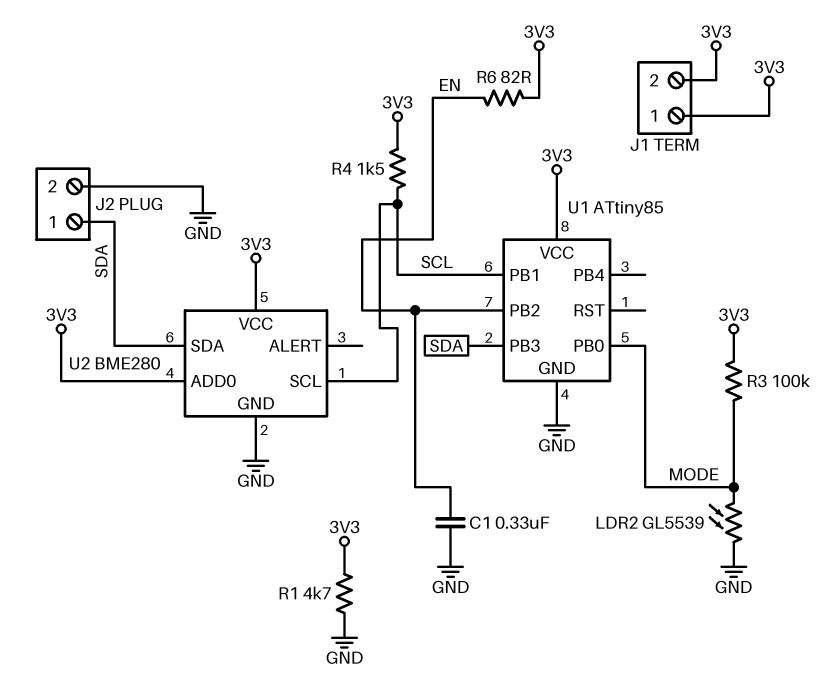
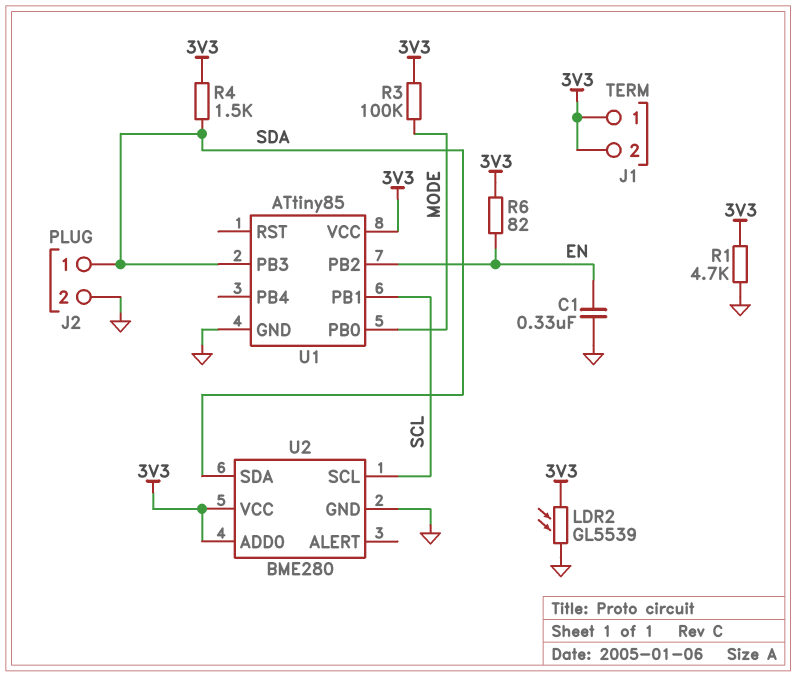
LDR2: GL5539 (GND, MODE) -> GL5539 (3V3, GND)
R4: 1.5k (3V3, SCL) -> 1.5k (3V3, SDA)

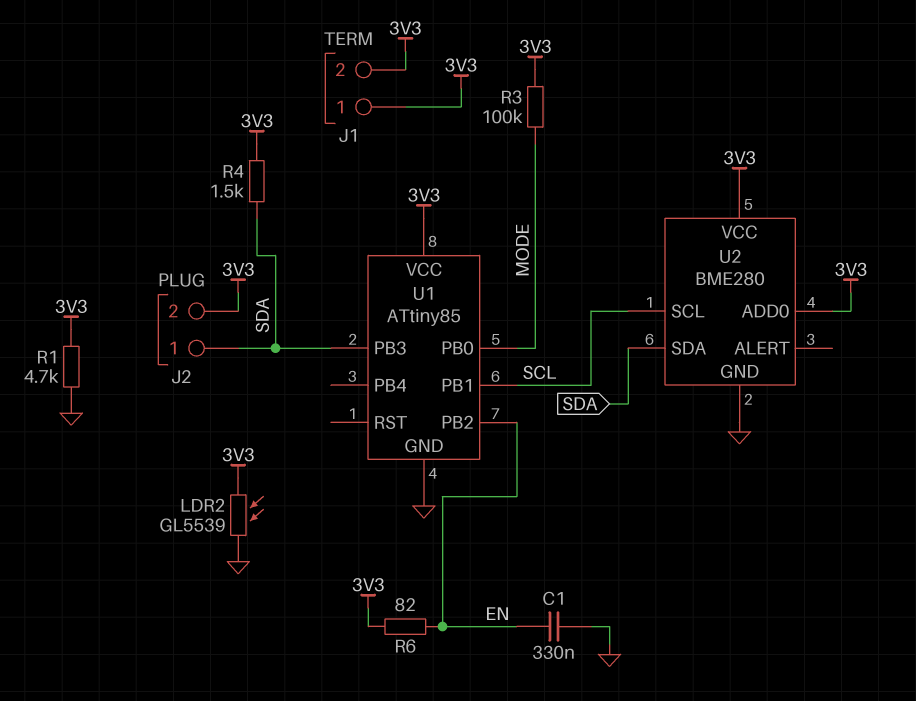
J2 pin 2: GND -> 3V3

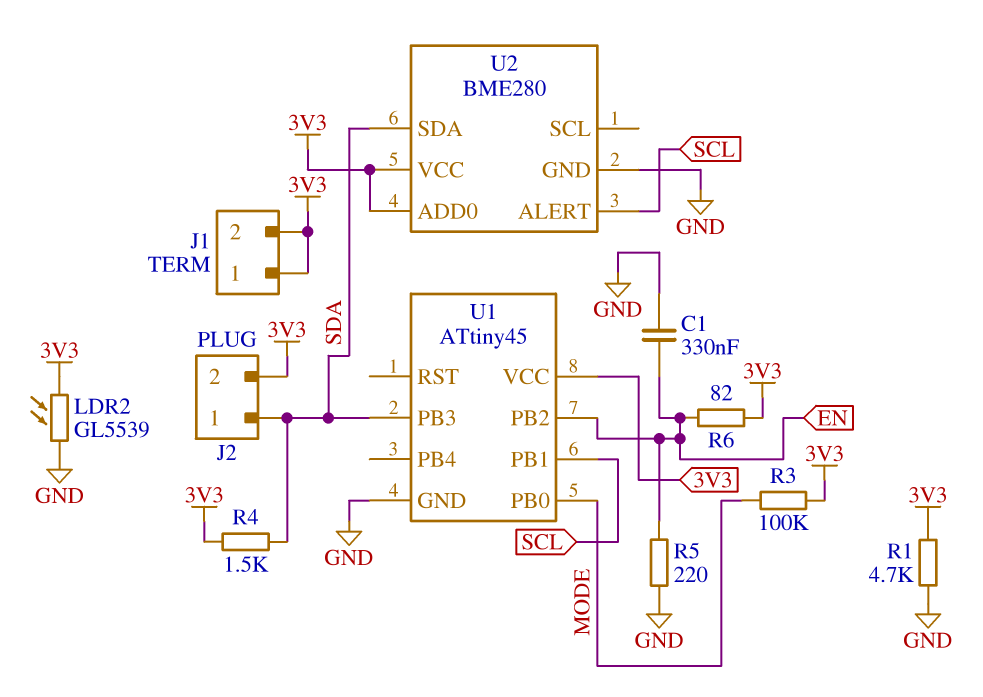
R5: none -> 220 (EN, GND)
U1: ATtiny85 -> ATtiny45
U2 pin ALERT: none -> SCL
U2 pin SCL: SCL -> none

